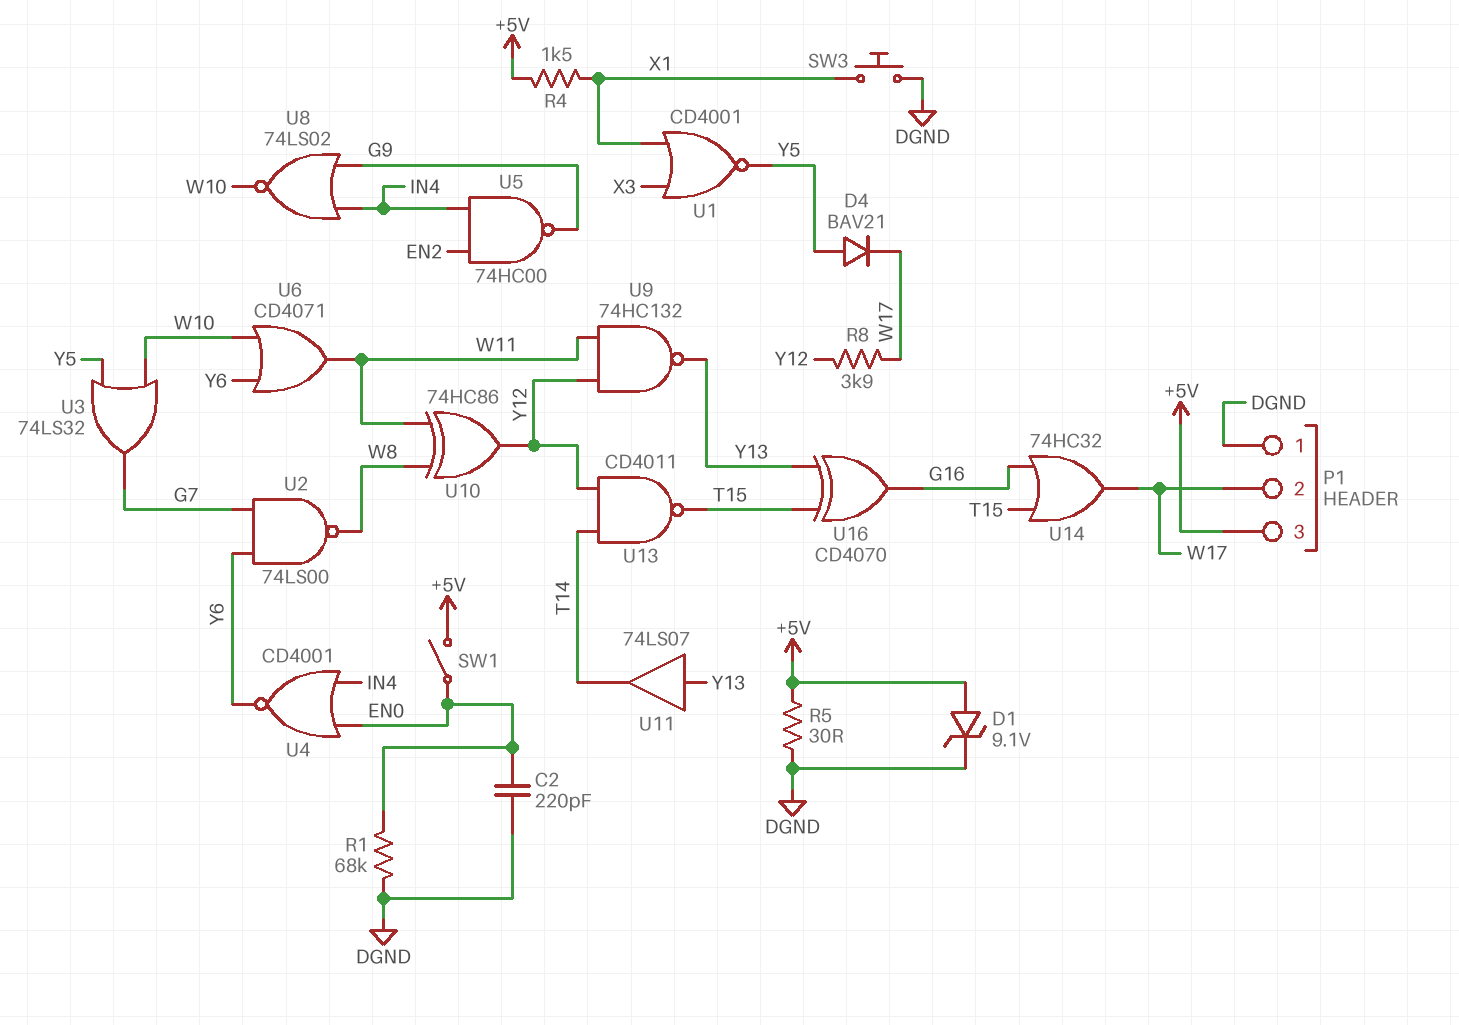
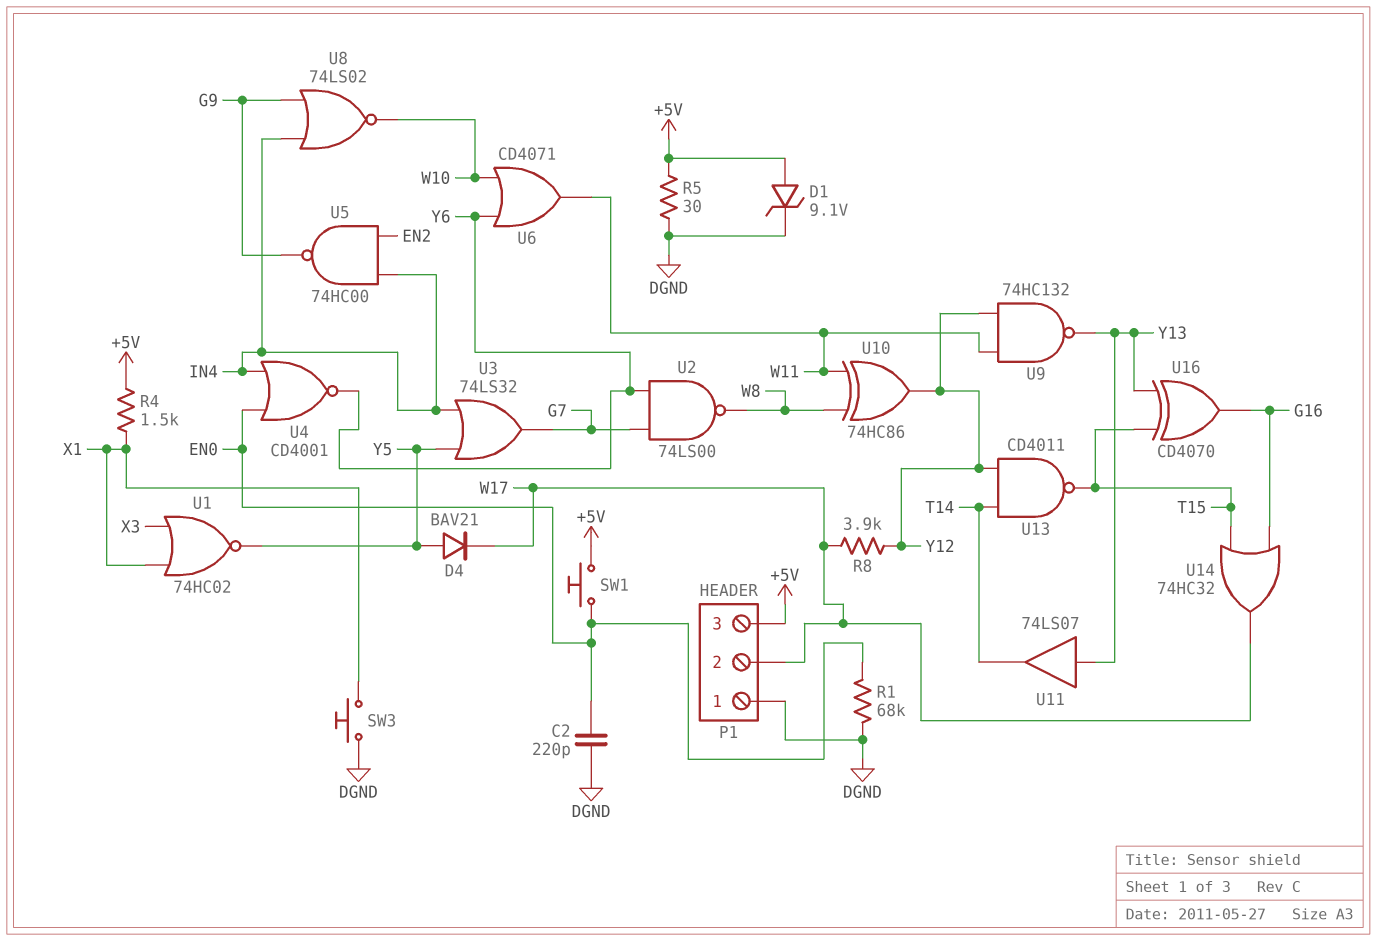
SW1: switch (+5V, EN0) -> button (+5V, EN0)
U1: NOR CD4001 (in X1, in X3, out Y5) -> NOR 74HC02 (in X1, in X3, out Y5)
U3: OR 74LS32 (in W10, in Y5, out G7) -> OR 74LS32 (in IN4, in Y5, out G7)

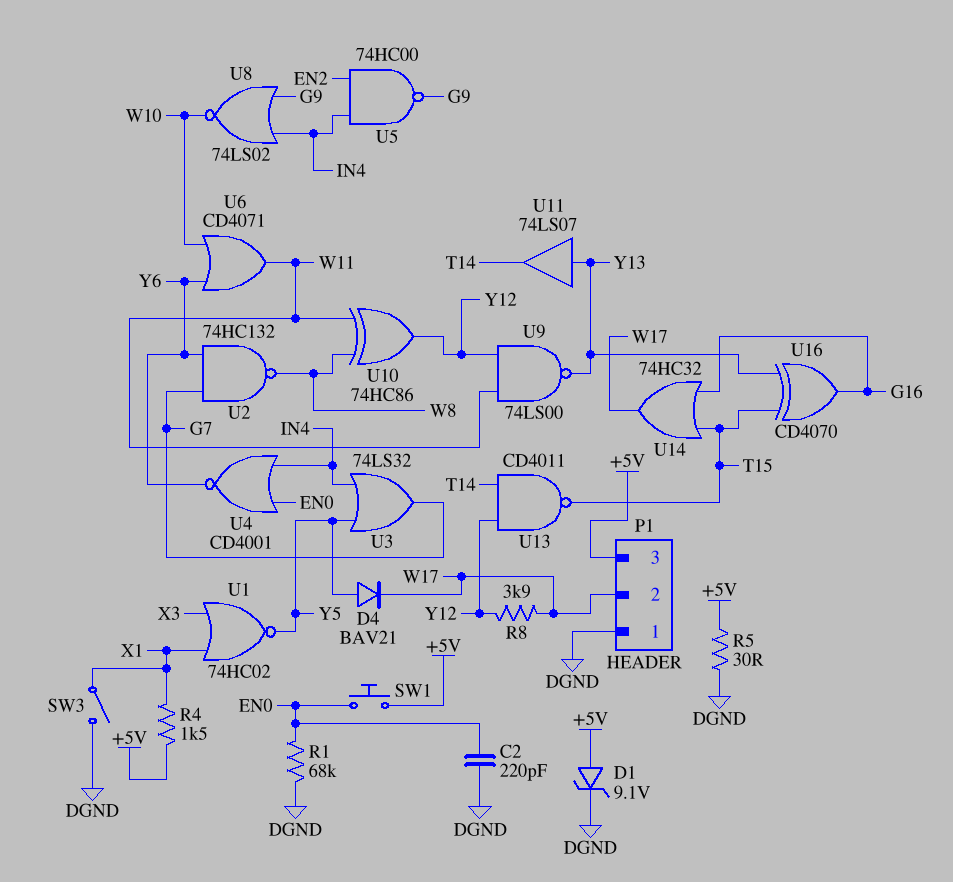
SW3: button (DGND, X1) -> switch (DGND, X1)
U2: NAND 74LS00 (in G7, in Y6, out W8) -> NAND 74HC132 (in G7, in Y6, out W8)
U9: NAND 74HC132 (in W11, in Y12, out Y13) -> NAND 74LS00 (in W11, in Y12, out Y13)

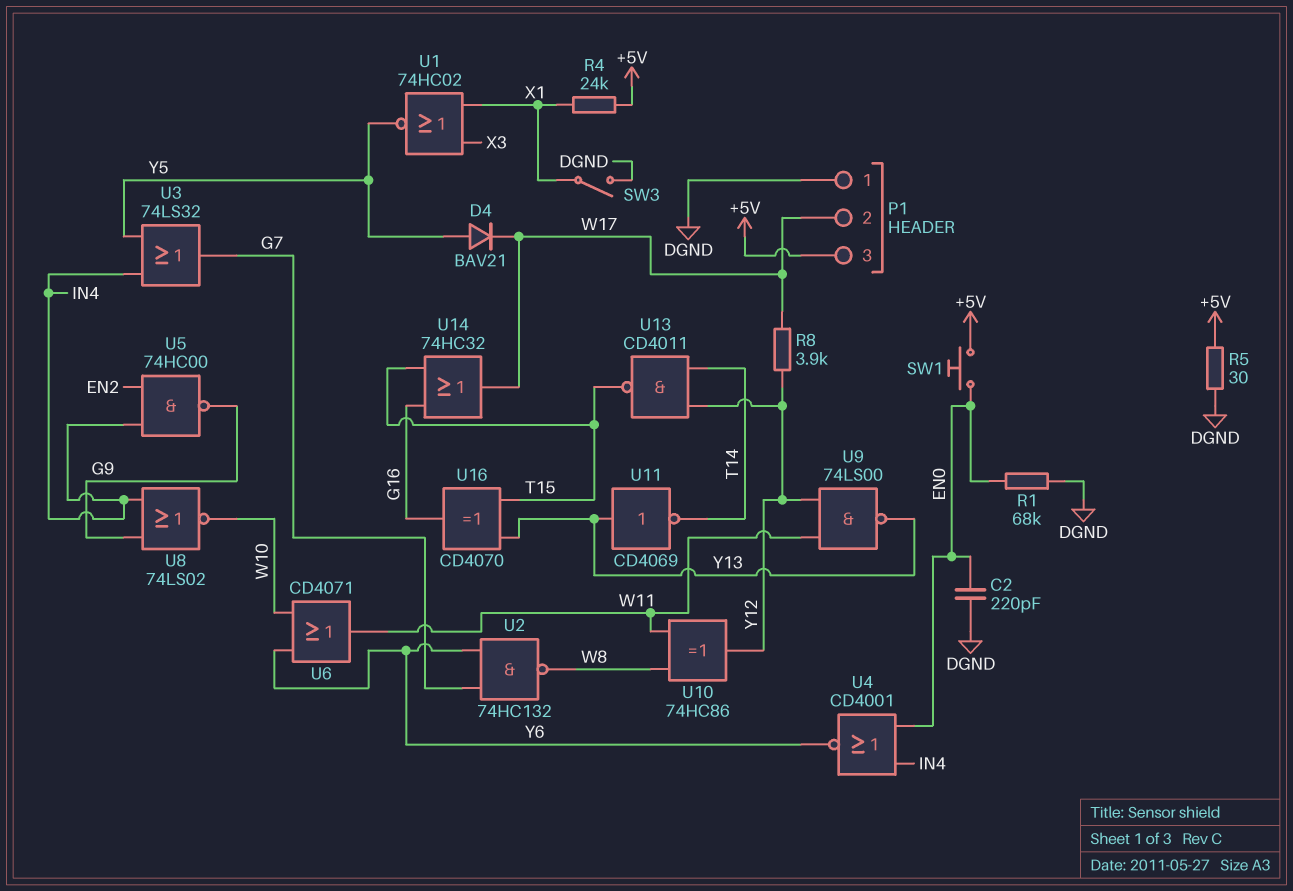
D1: zener 9.1V (A +5V, K DGND) -> none
R4: 1.5k (+5V, X1) -> 24k (+5V, X1)
U11: buffer 74LS07 (in Y13, out T14) -> NOT CD4069 (in Y13, out T14)

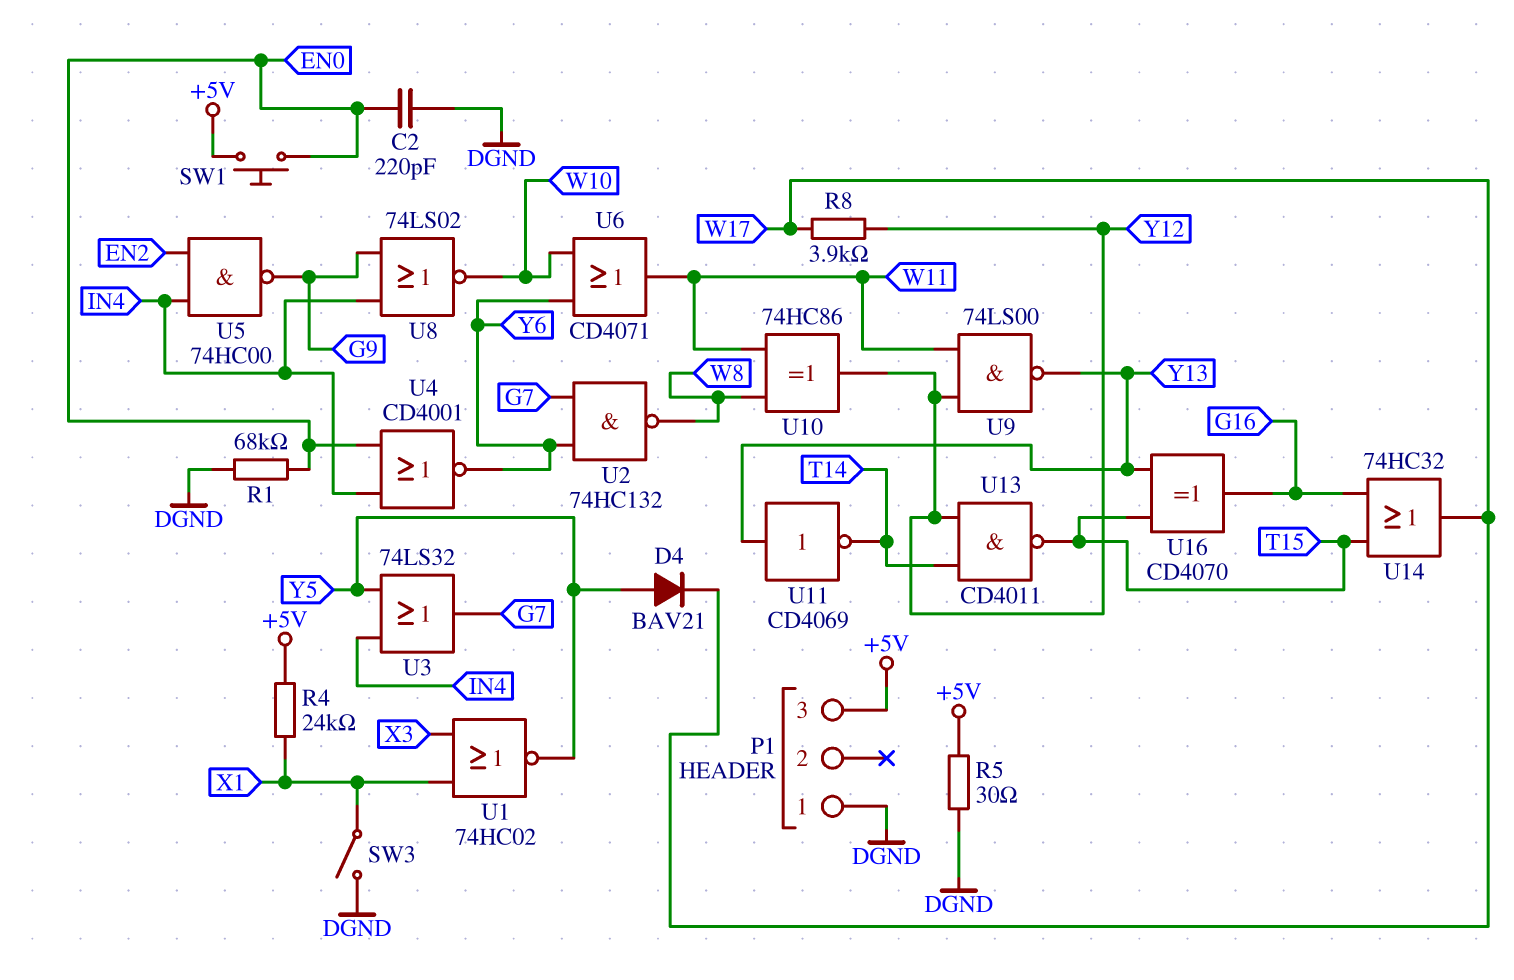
P1 pin 2: W17 -> none

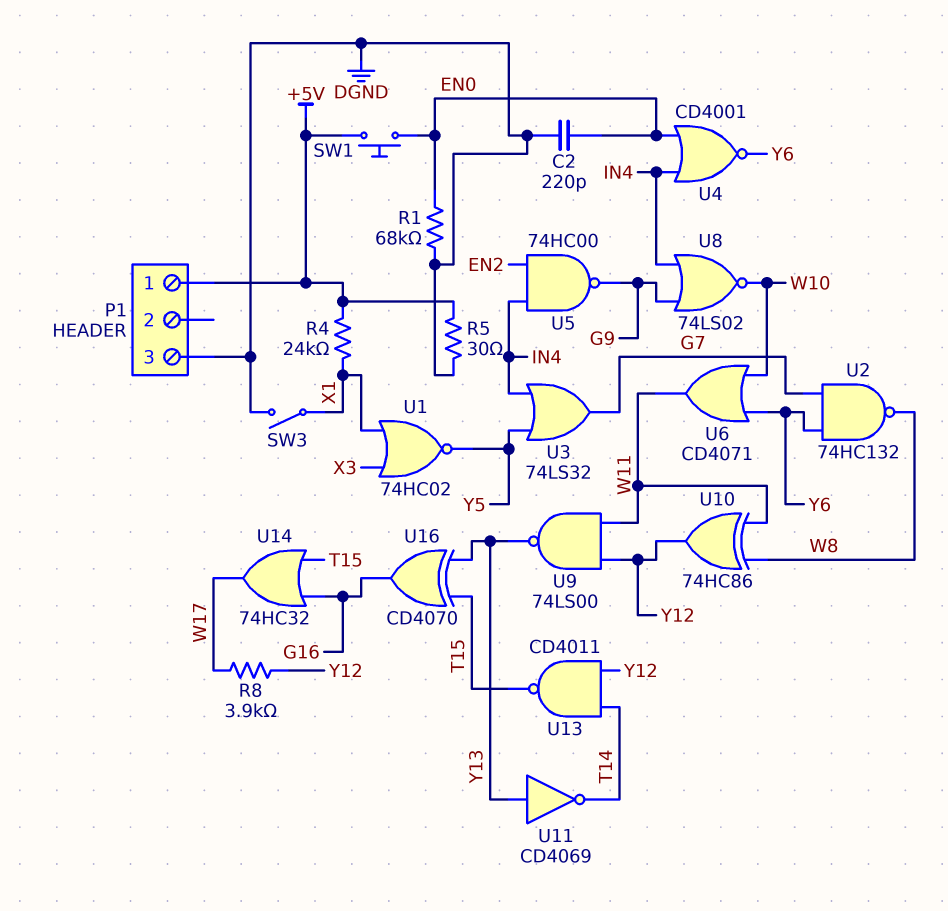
D4: diode BAV21 (A Y5, K W17) -> none
P1 pin 1: DGND -> +5V
P1 pin 3: +5V -> DGND

